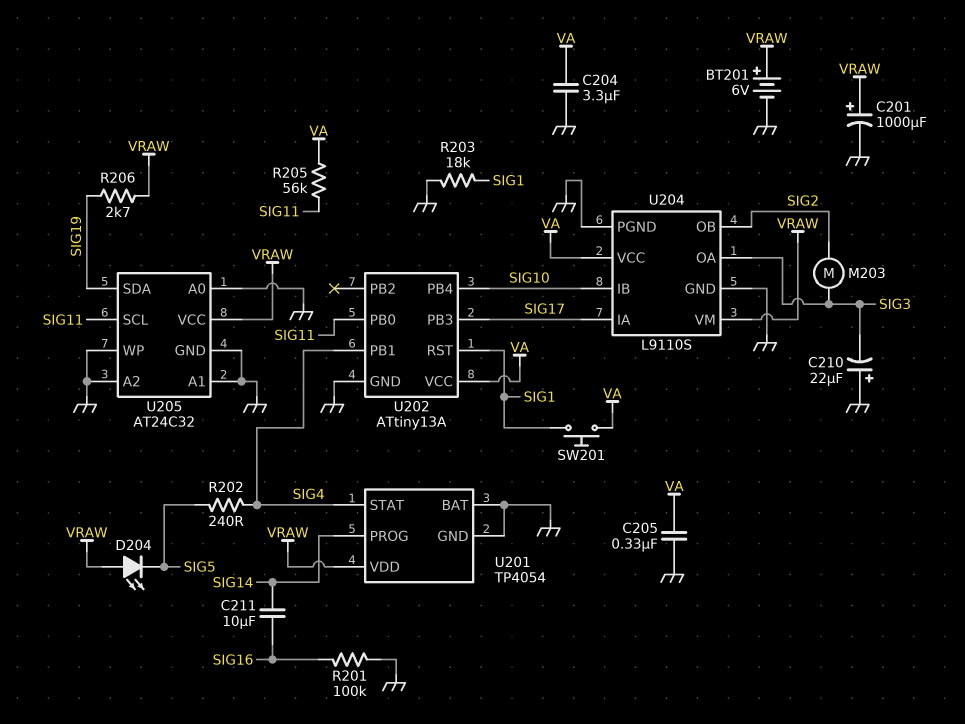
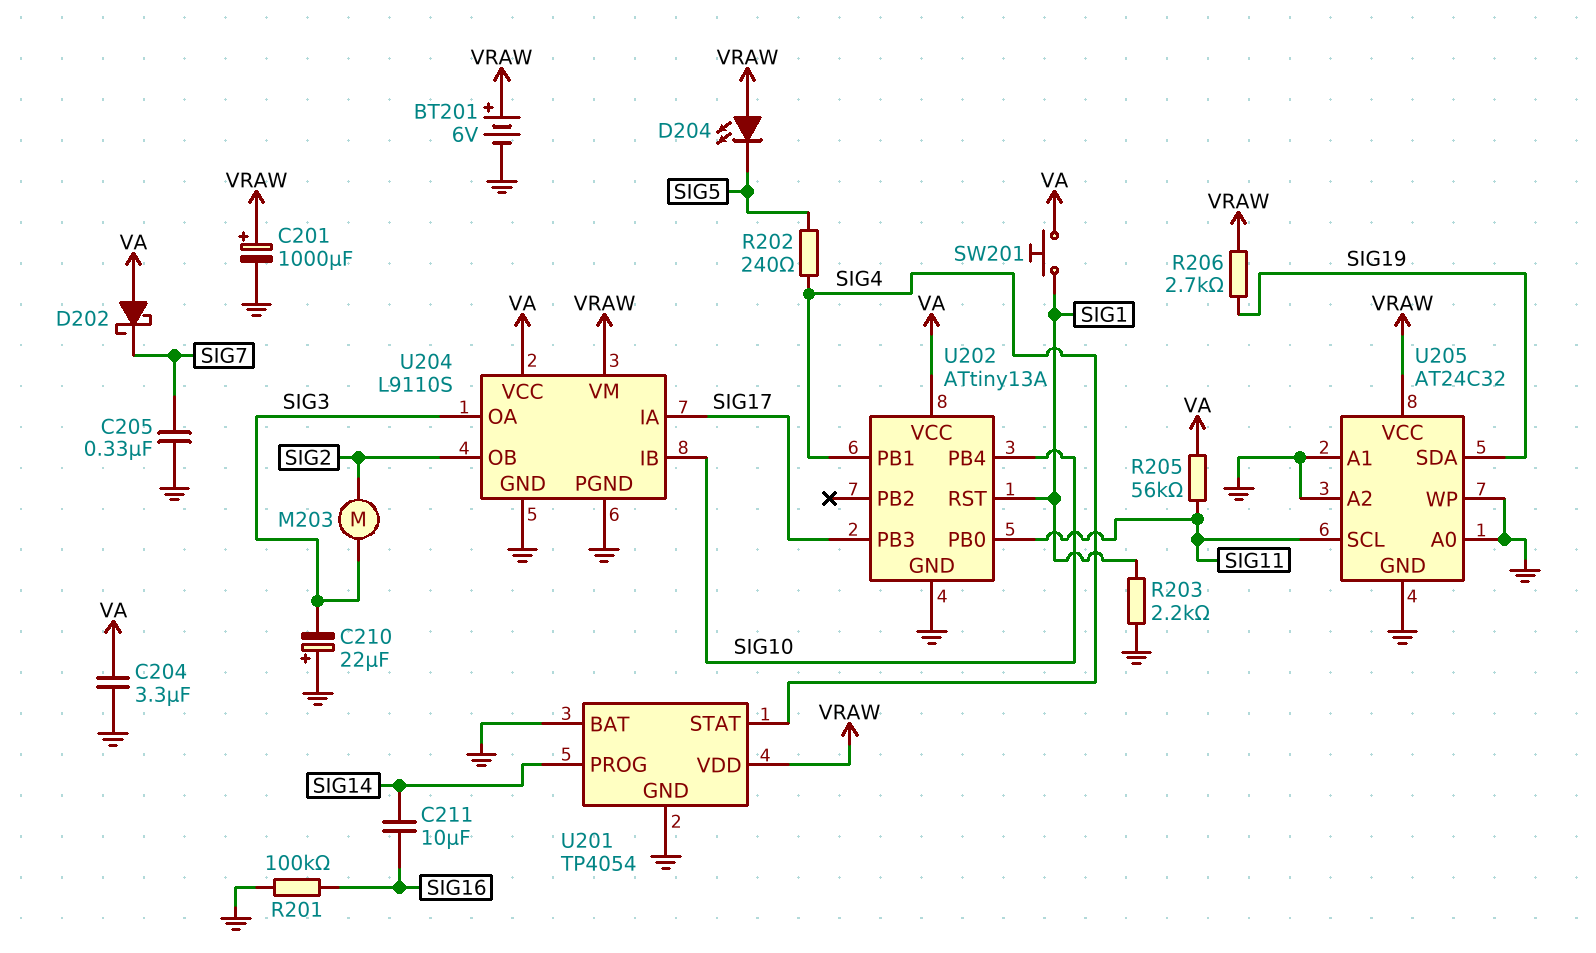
C205: 330nF (GND, VA) -> 330nF (GND, SIG7)
D202: none -> schottky (A VA, K SIG7)
R203: 18k (GND, SIG1) -> 2.2k (GND, SIG1)

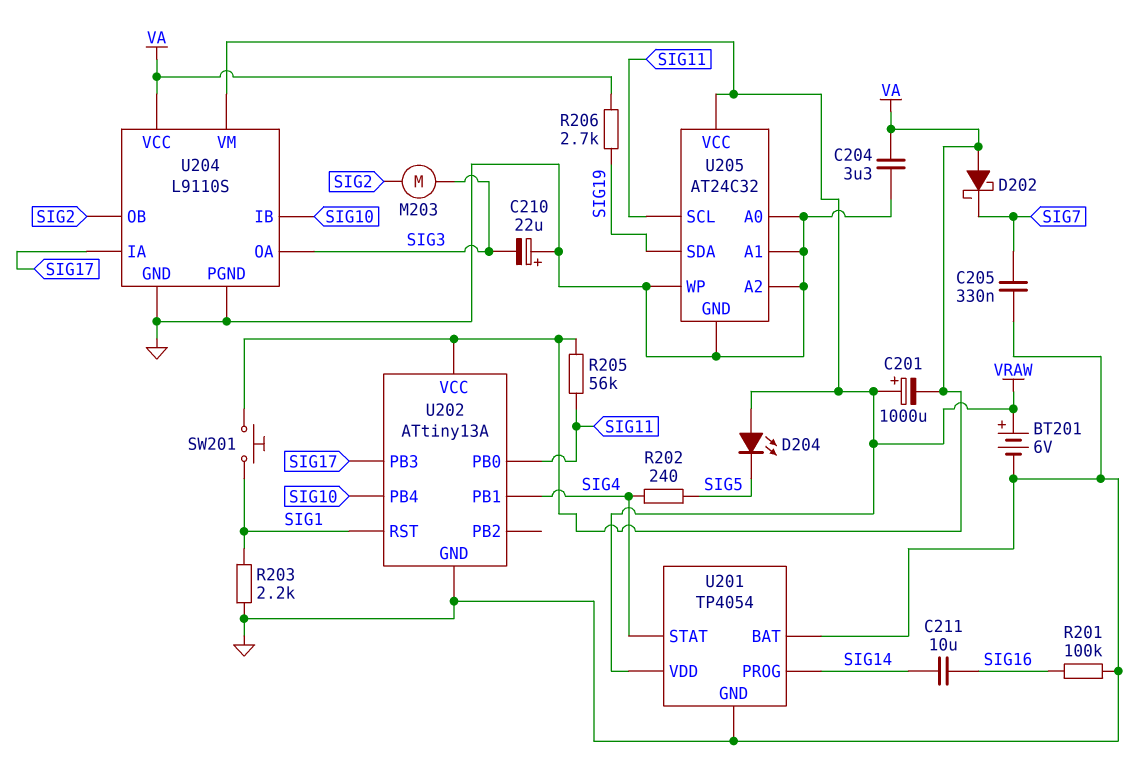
C201: 1000uF (plus VRAW, minus GND) -> 1000uF (plus VRAW, minus VA)
R206: 2.7k (SIG19, VRAW) -> 2.7k (SIG19, VA)

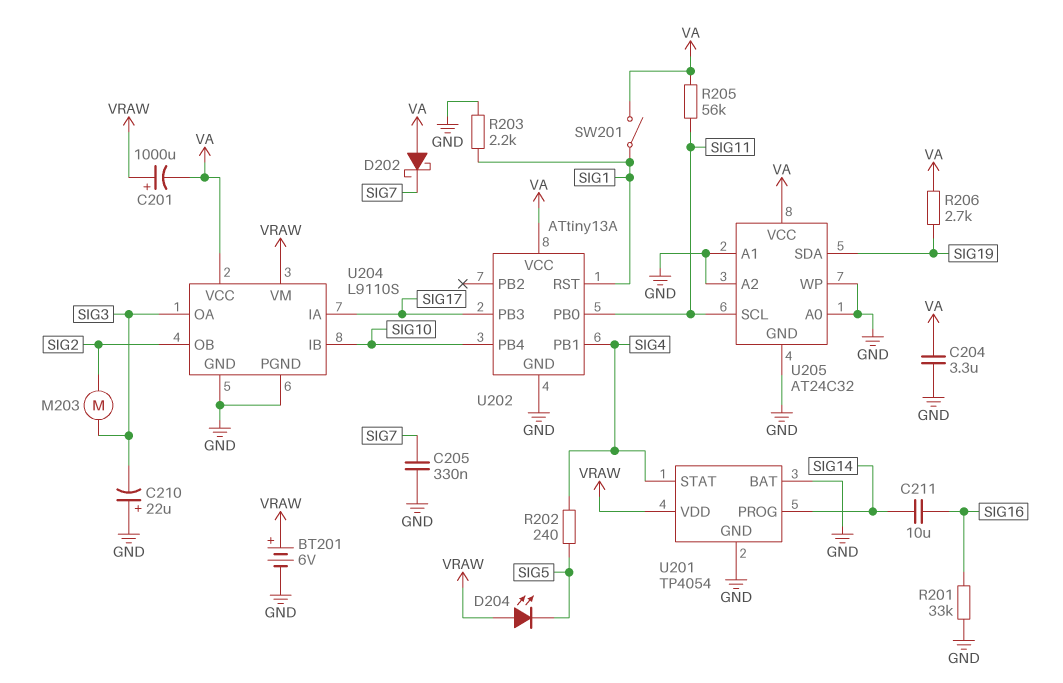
R201: 100k (GND, SIG16) -> 33k (GND, SIG16)
SW201: button (SIG1, VA) -> switch (SIG1, VA)
U205 pin VCC: VRAW -> VA

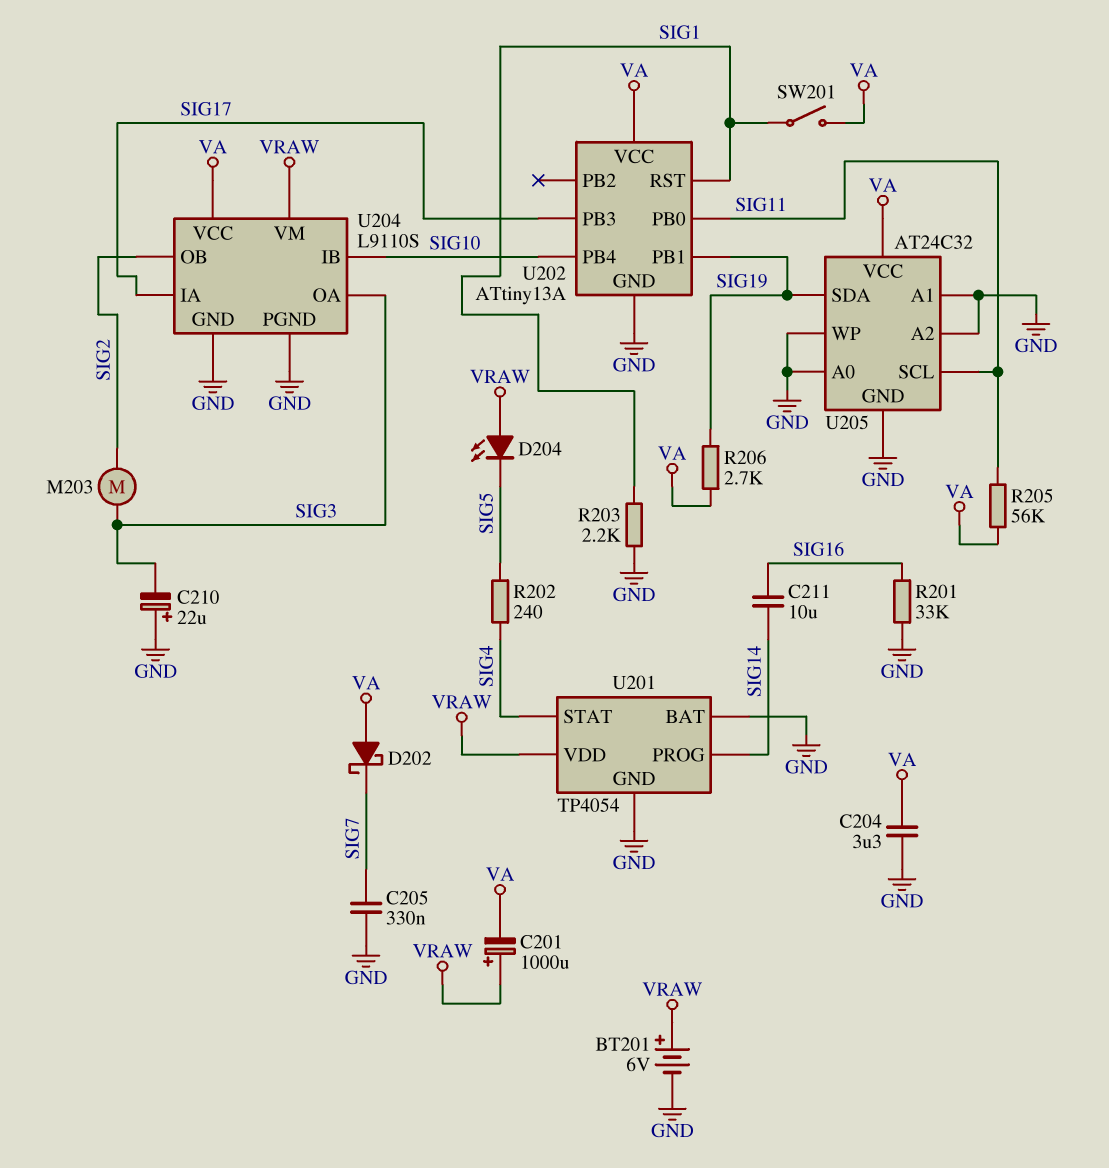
U202 pin PB1: SIG4 -> SIG19

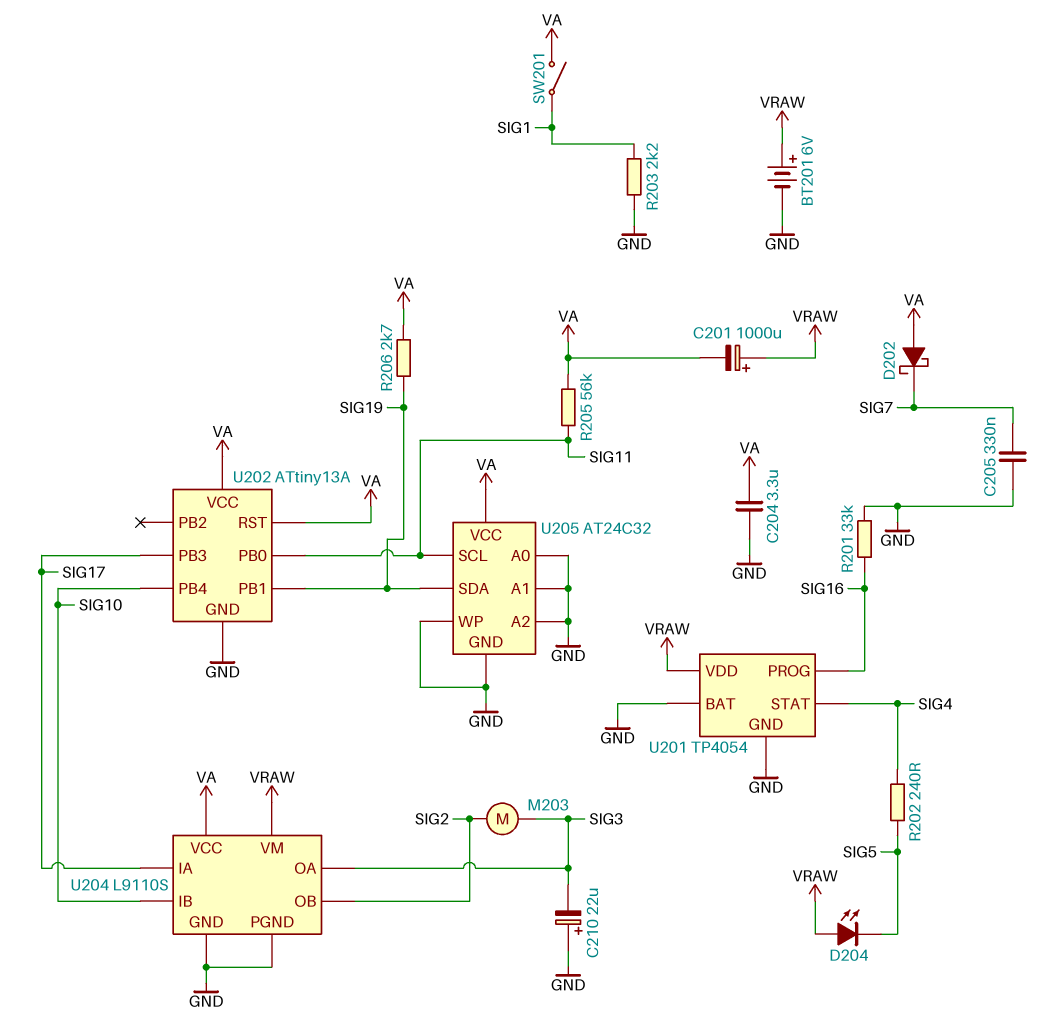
C211: 10uF (SIG14, SIG16) -> none
U201 pin PROG: SIG14 -> SIG16
U202 pin RST: SIG1 -> VA

